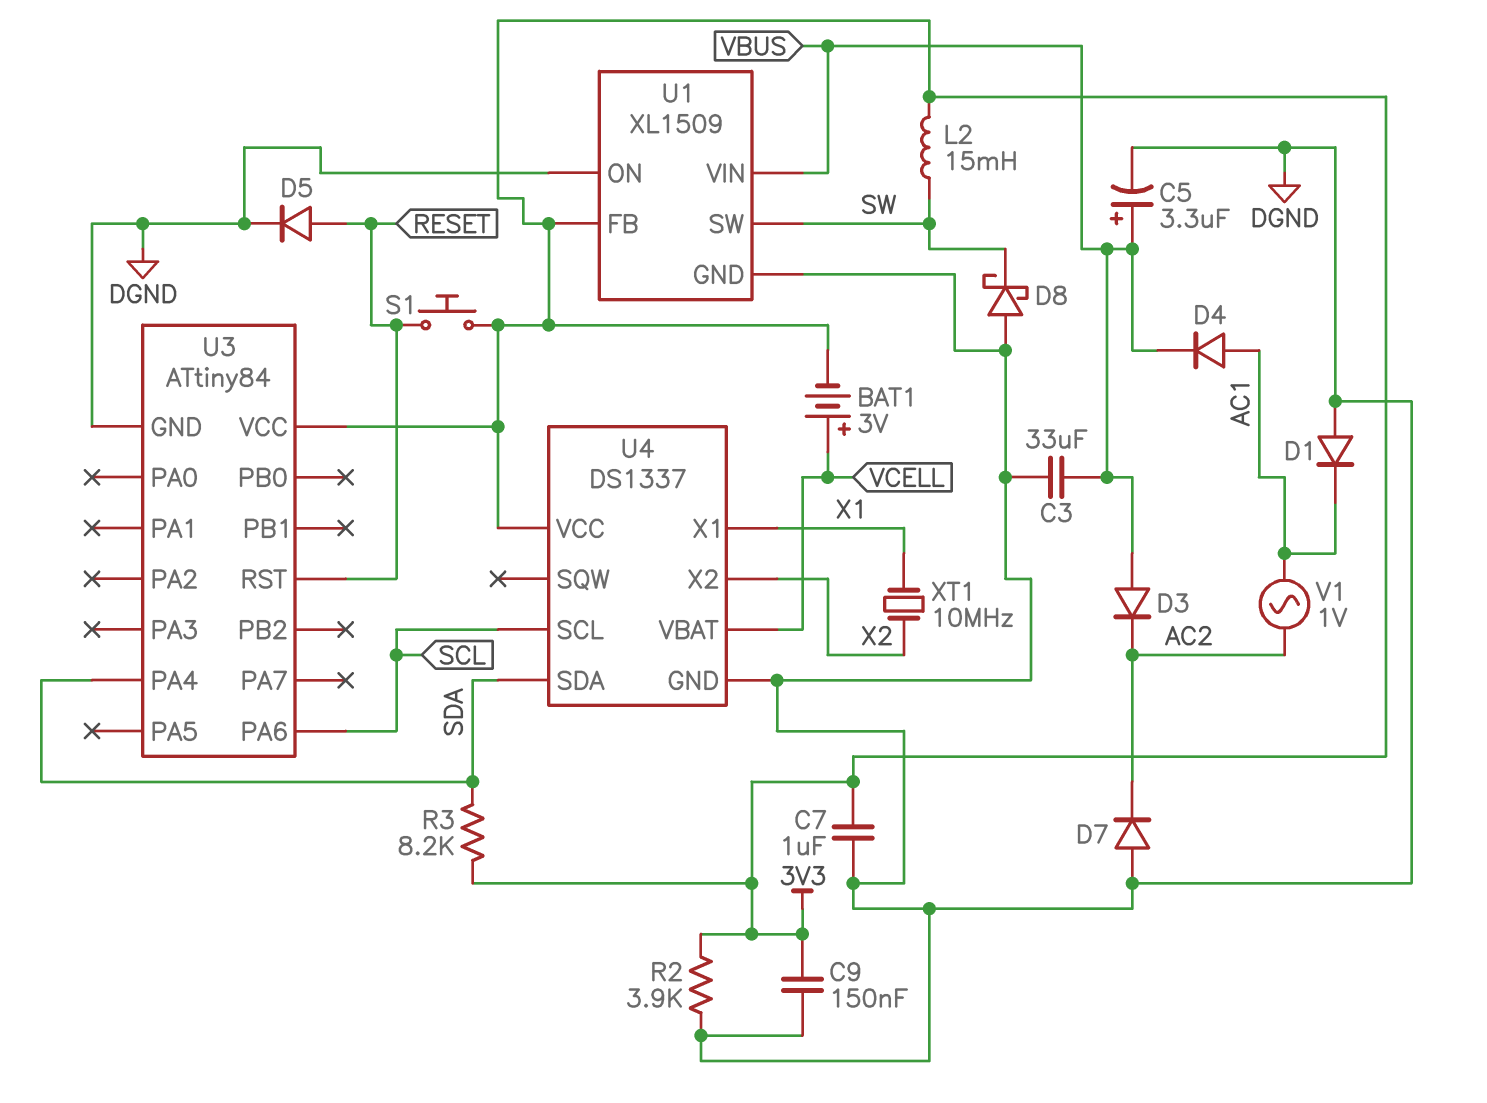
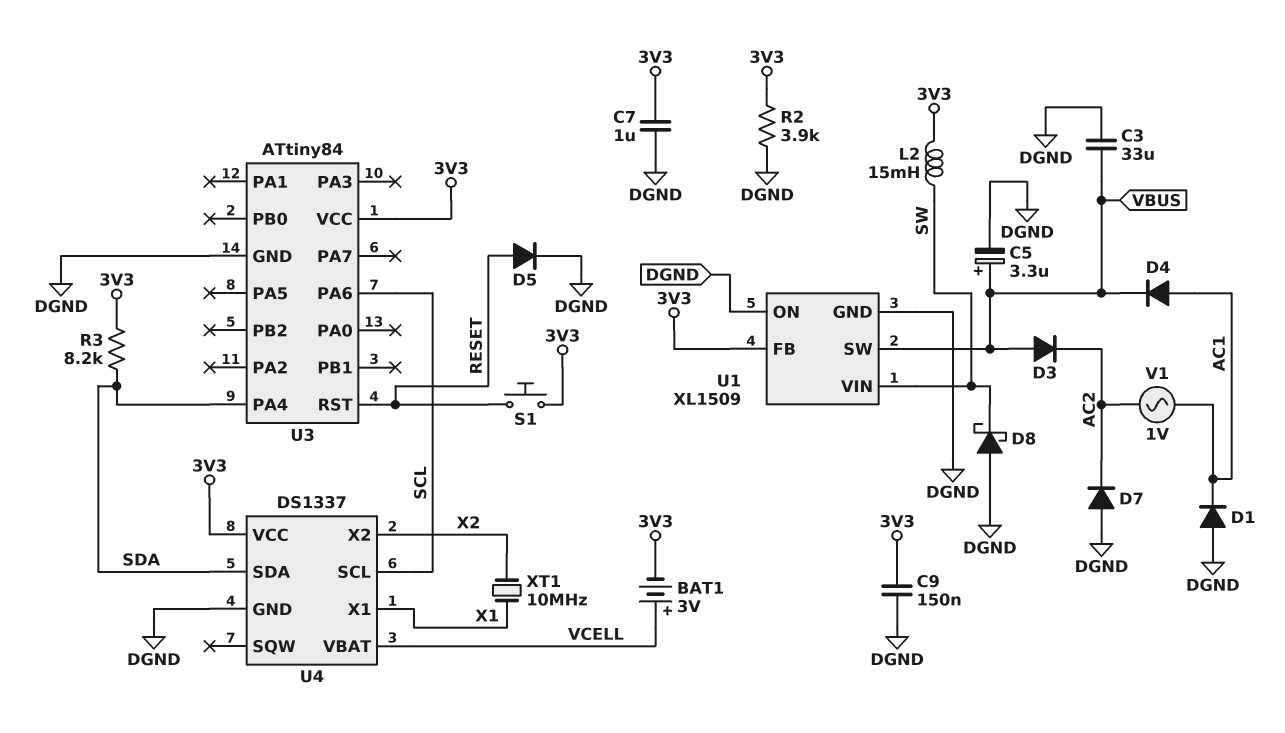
U1 pin SW: SW -> VBUS
U1 pin VIN: VBUS -> SW

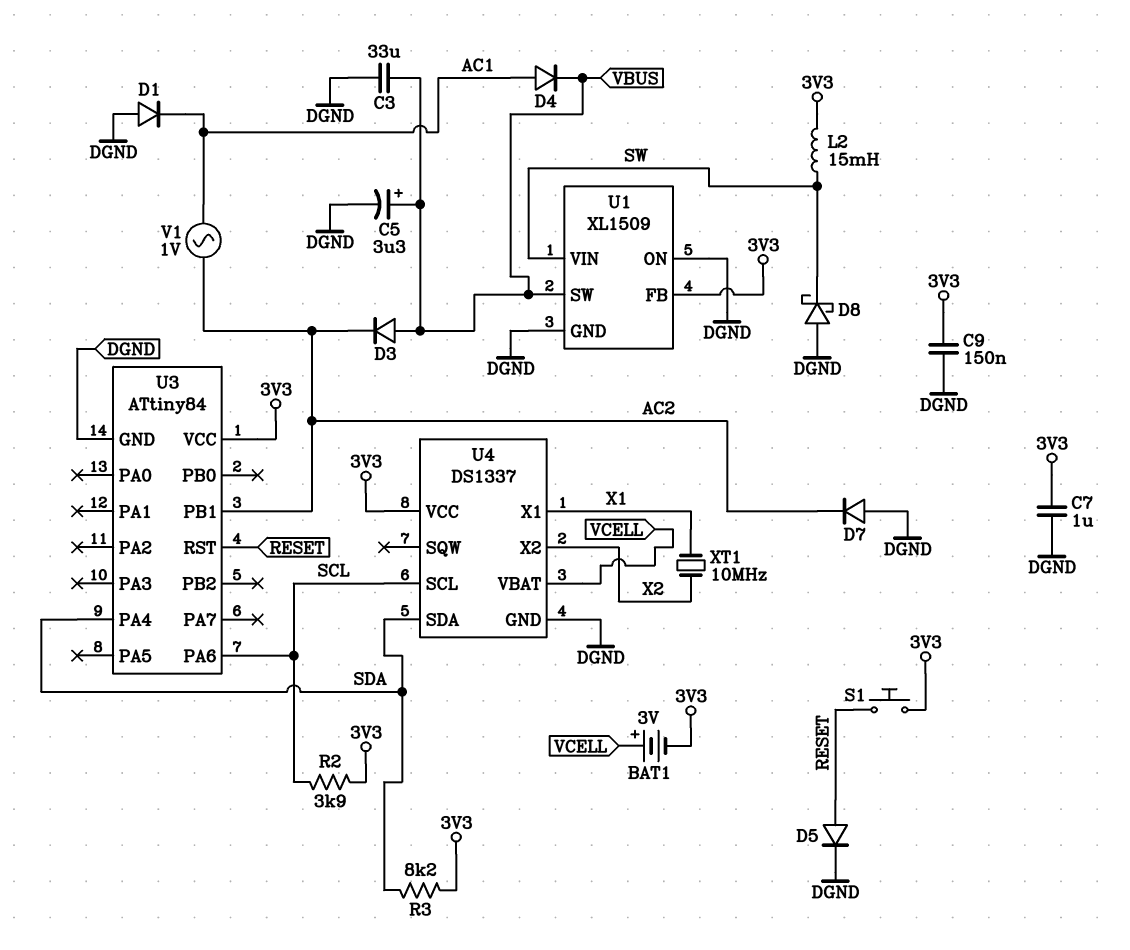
R2: 3.9k (3V3, DGND) -> 3.9k (3V3, SCL)
U3 pin PB1: none -> AC2

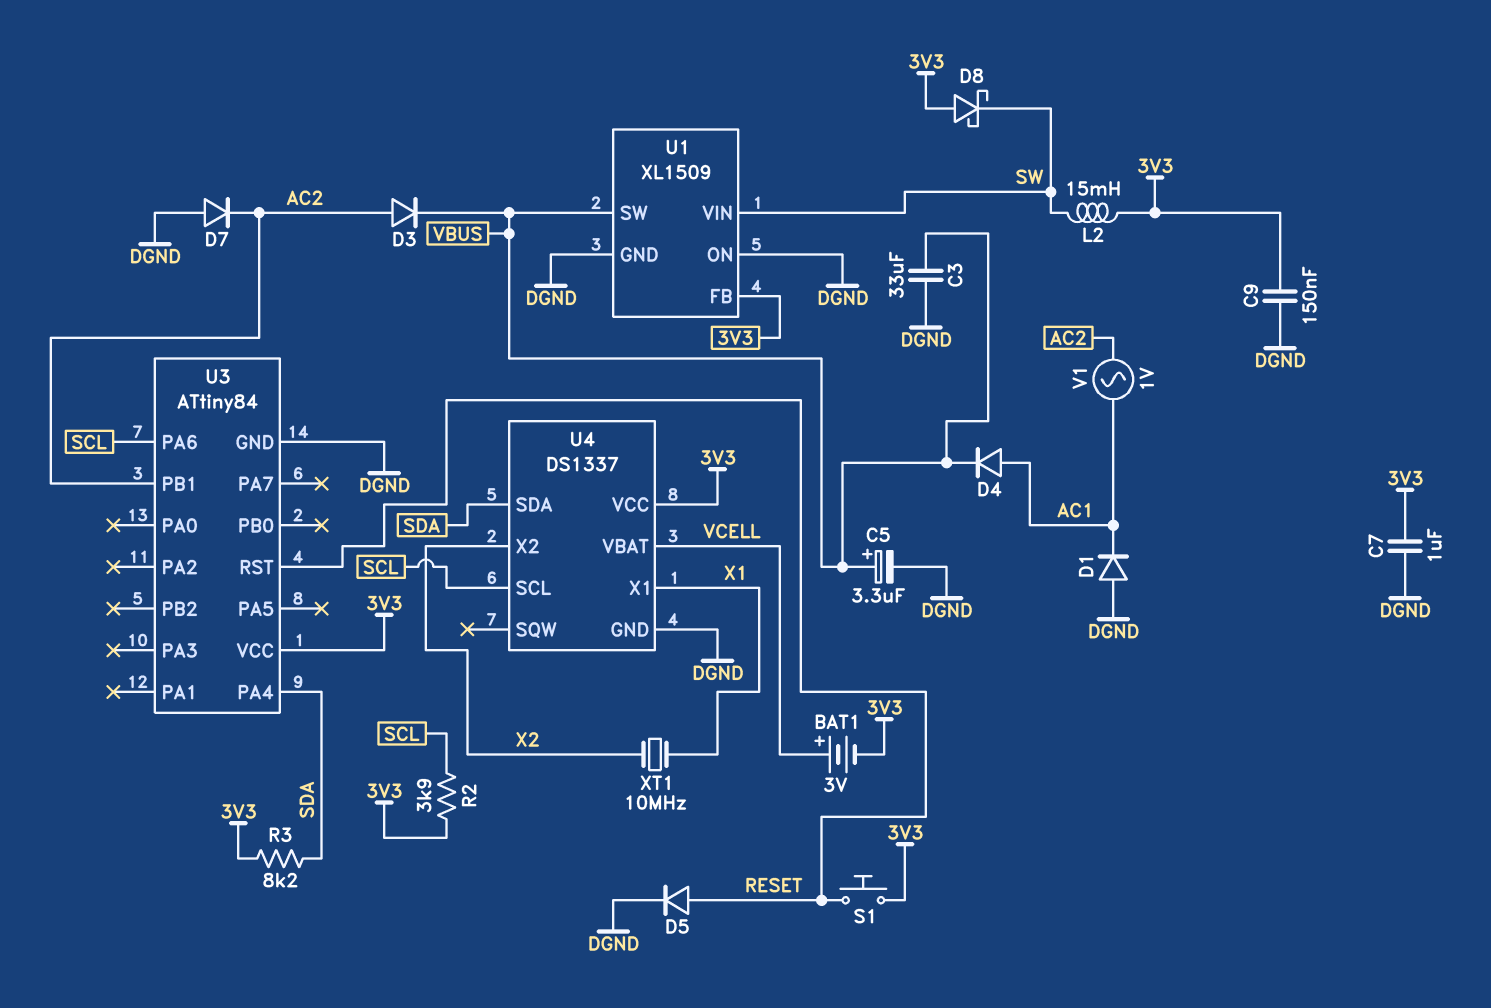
D3: diode (A VBUS, K AC2) -> diode (A AC2, K VBUS)
D8: schottky (A DGND, K SW) -> schottky (A 3V3, K SW)

